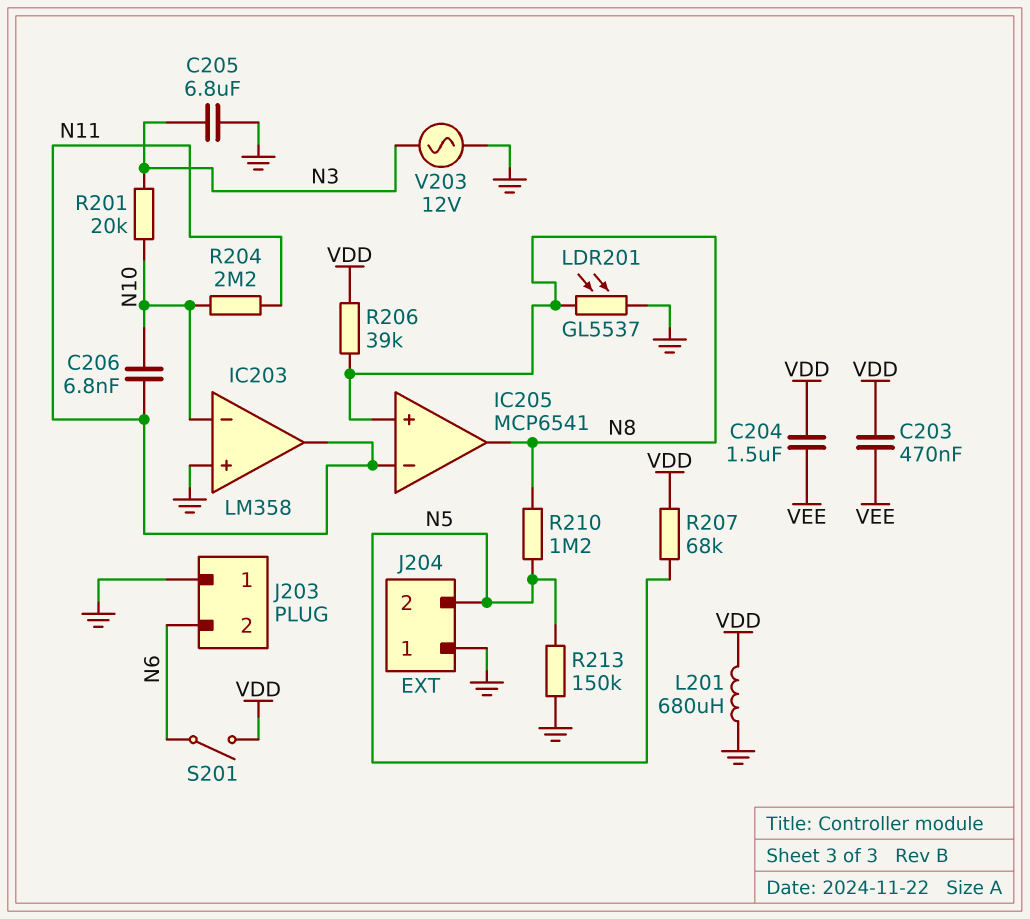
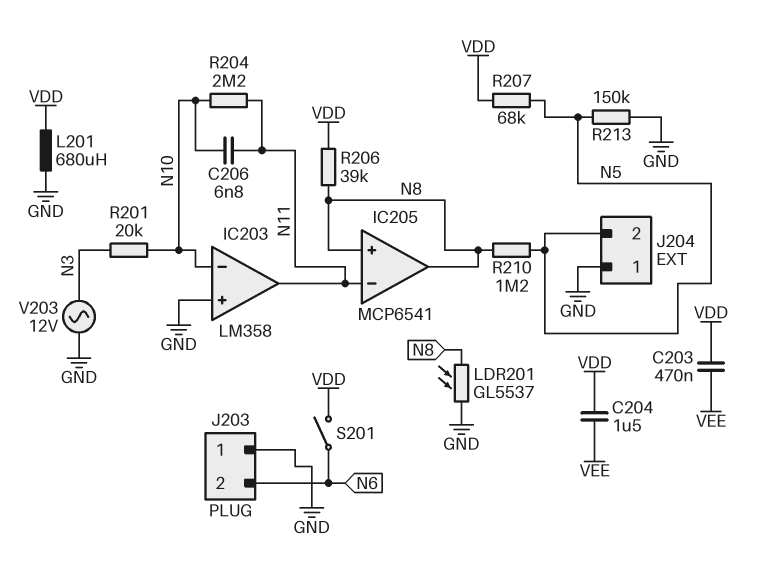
C205: 6.8uF (GND, N3) -> none

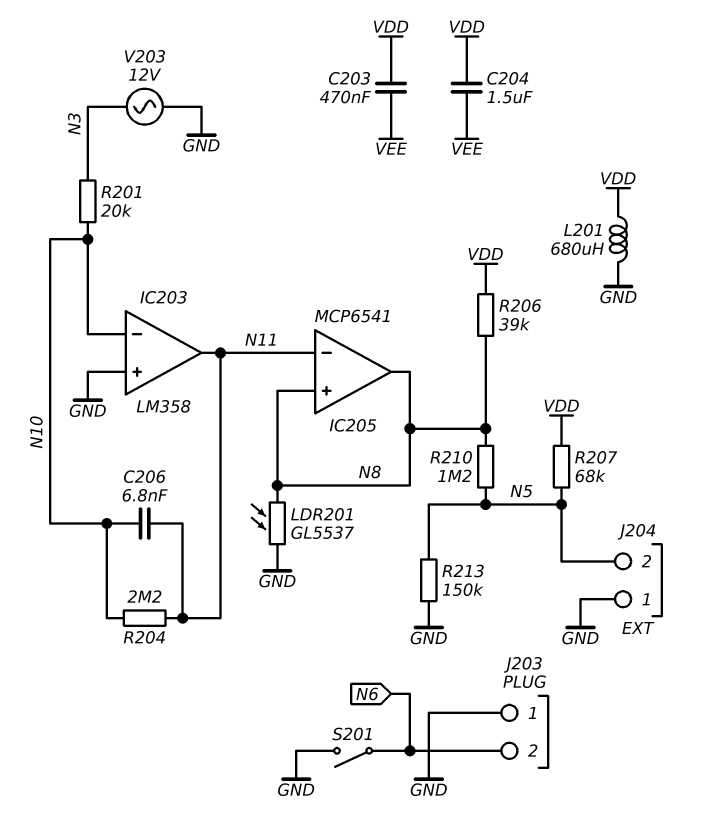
S201: switch (N6, VDD) -> switch (GND, N6)

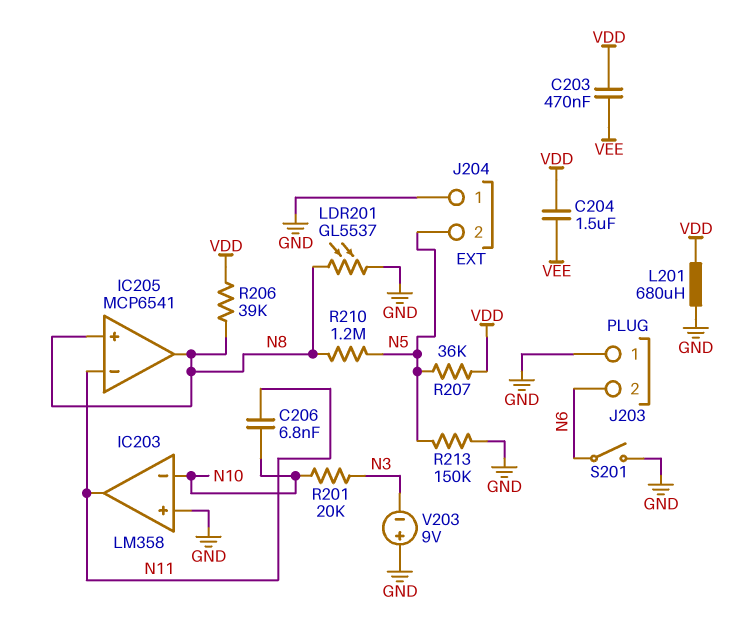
R204: 2.2M (N10, N11) -> none
R207: 68k (N5, VDD) -> 36k (N5, VDD)
V203: AC 12V (GND, N3) -> 9V (plus GND, minus N3)

